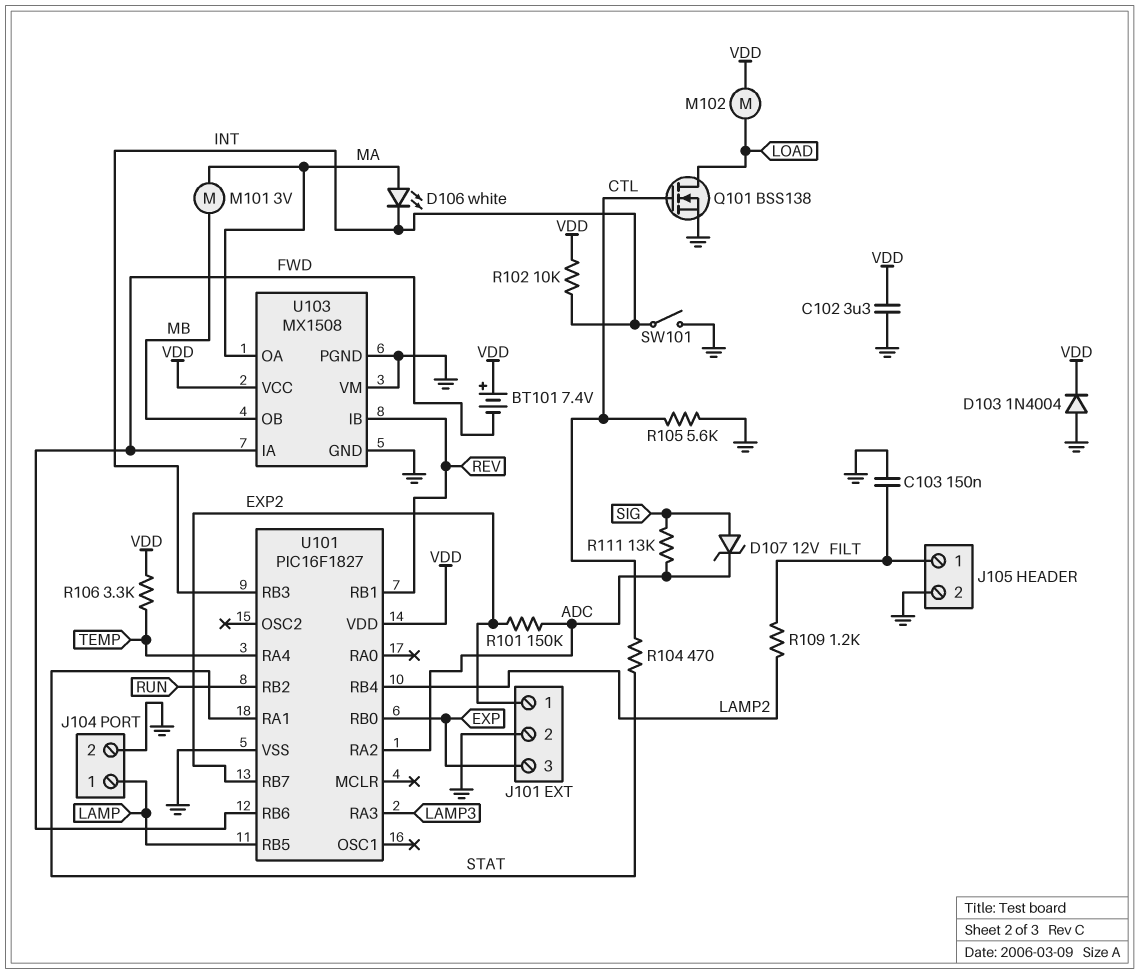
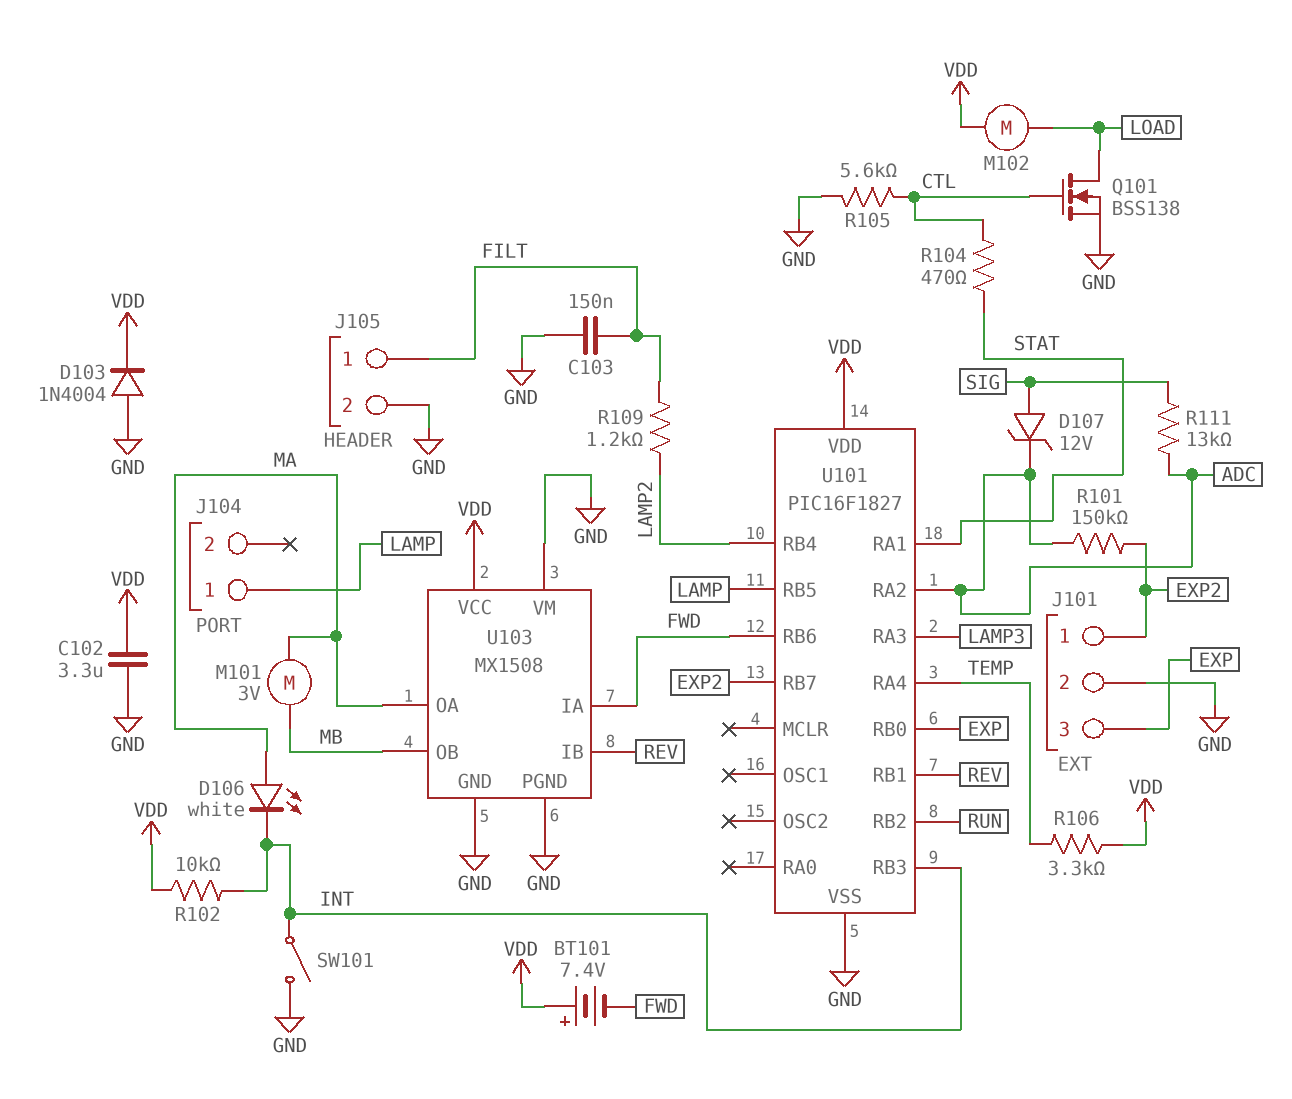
J104 pin 2: GND -> none

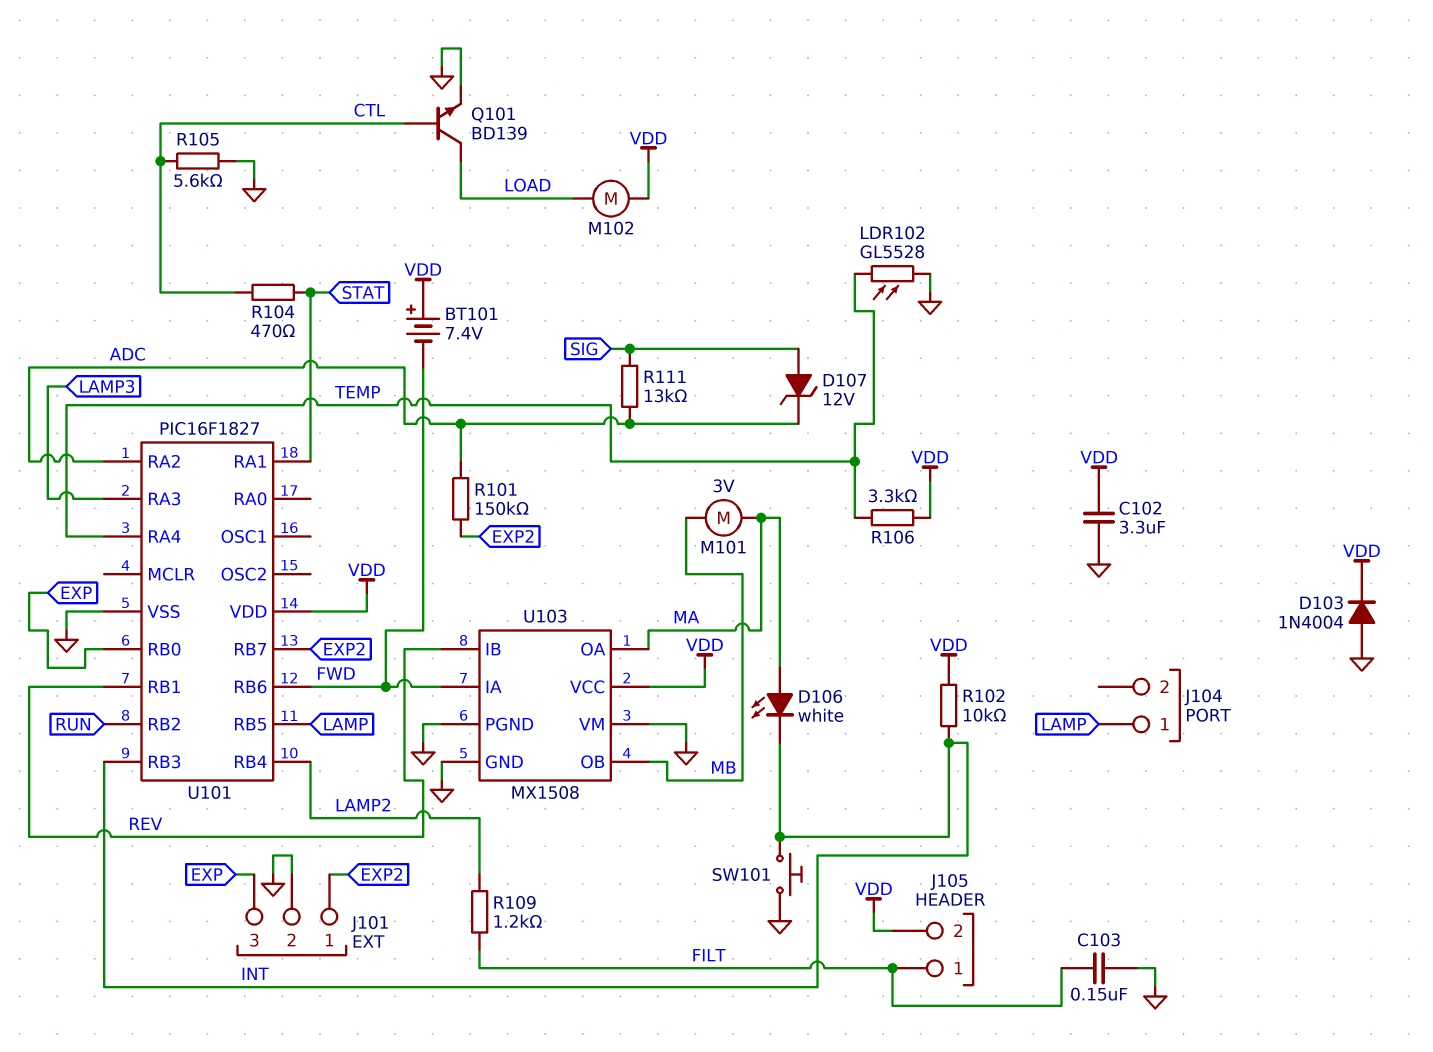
J105 pin 2: GND -> VDD
LDR102: none -> GL5528 (GND, TEMP)
Q101: NMOS BSS138 (G CTL, D LOAD, S GND) -> NPN BD139 (B CTL, C LOAD, E GND)
SW101: switch (GND, INT) -> button (GND, INT)

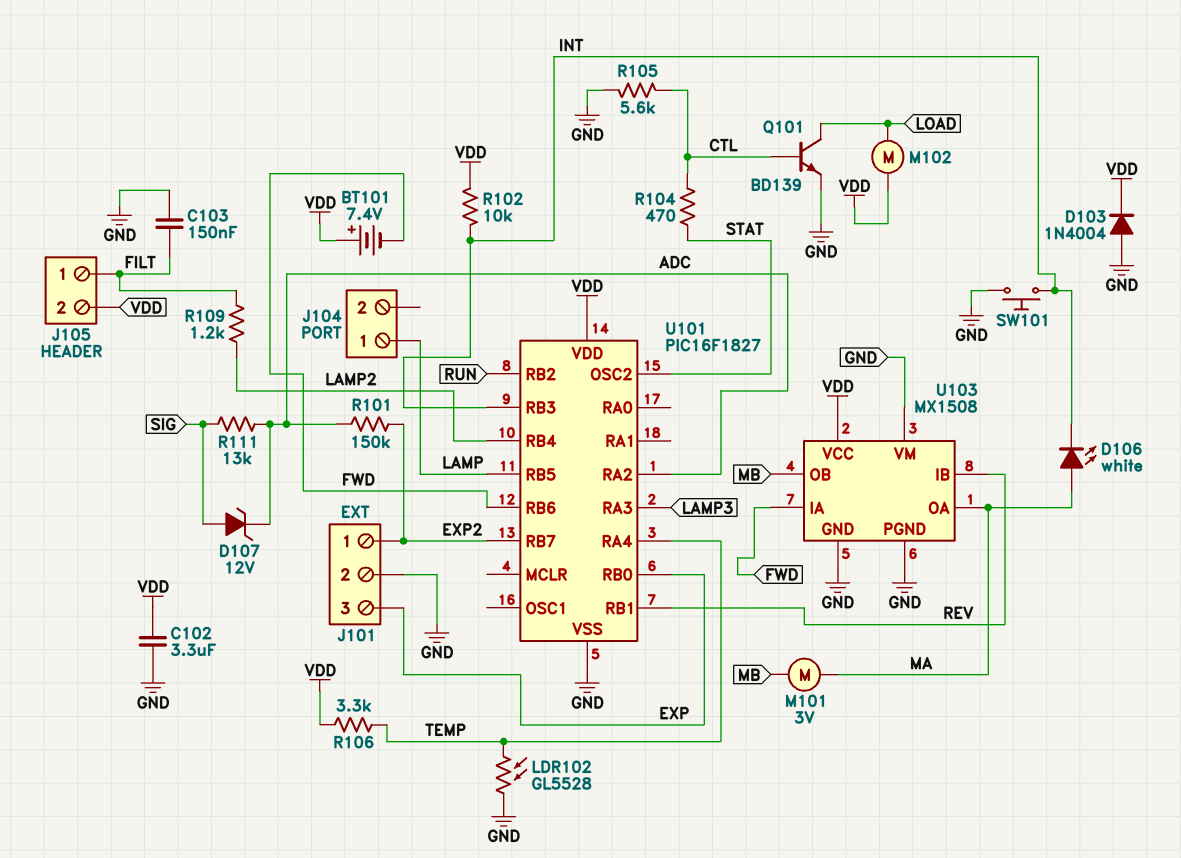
U101 pin OSC2: none -> STAT
U101 pin RA1: STAT -> none

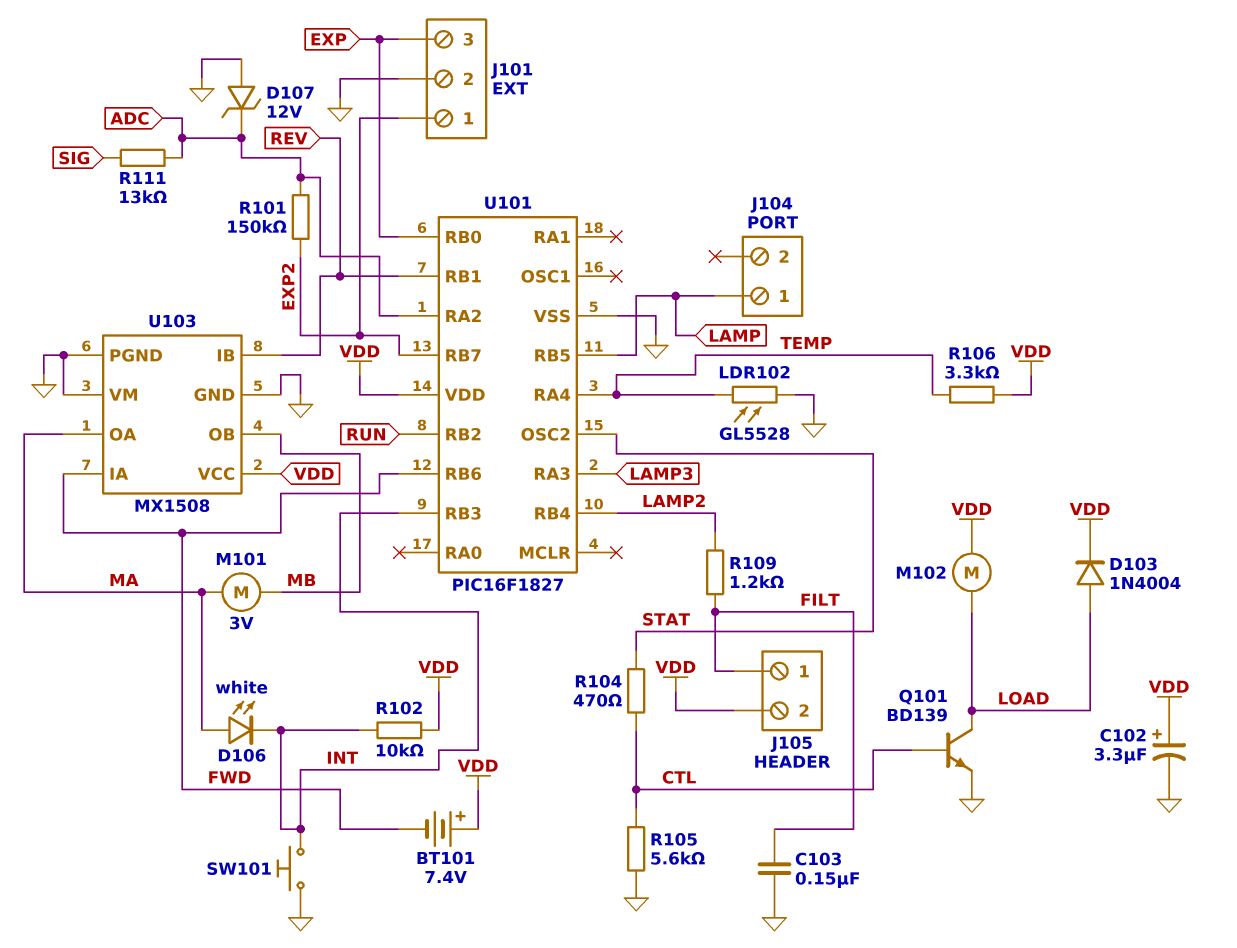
C102: 3.3uF (GND, VDD) -> 3.3uF (plus VDD, minus GND)
D103: diode 1N4004 (A GND, K VDD) -> diode 1N4004 (A LOAD, K VDD)
D107: zener 12V (A SIG, K ADC) -> zener 12V (A GND, K ADC)

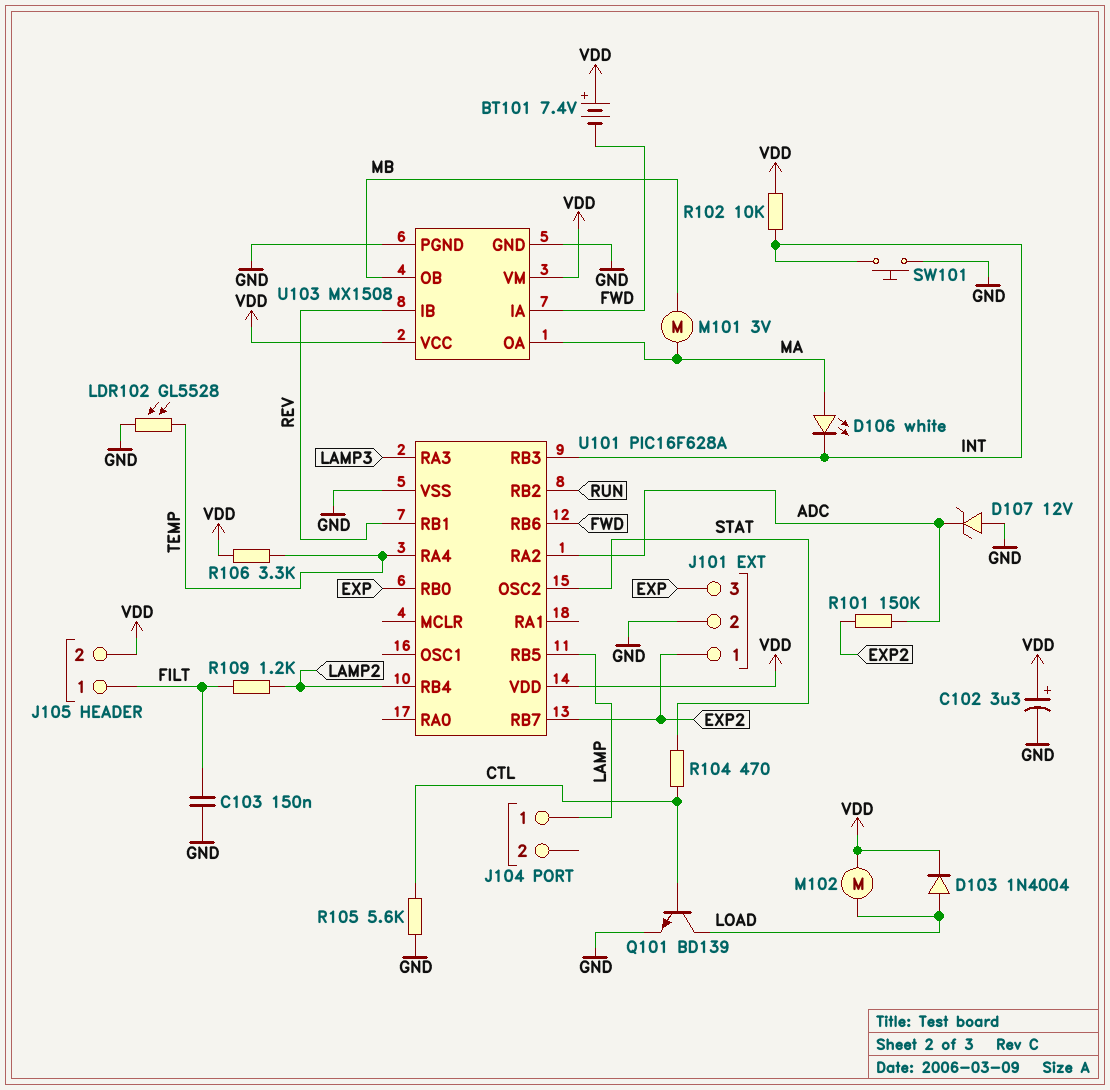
R111: 13k (ADC, SIG) -> none
U101: PIC16F1827 -> PIC16F628A
U103 pin VM: GND -> VDD

